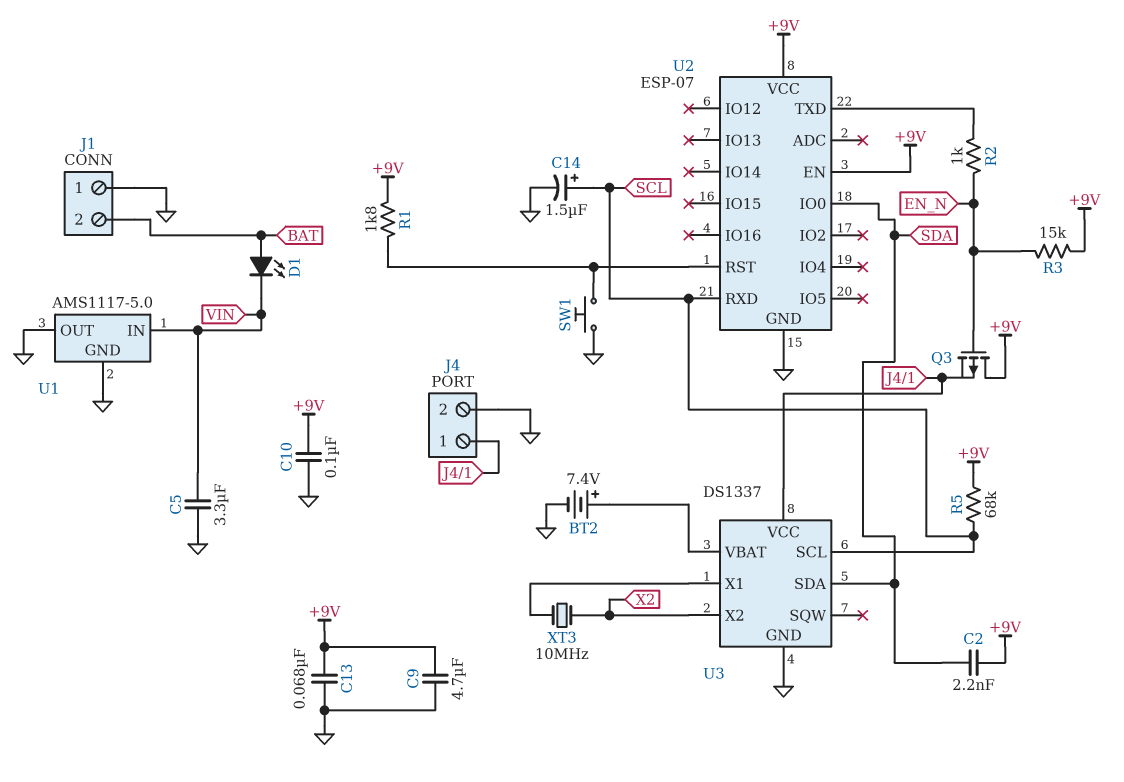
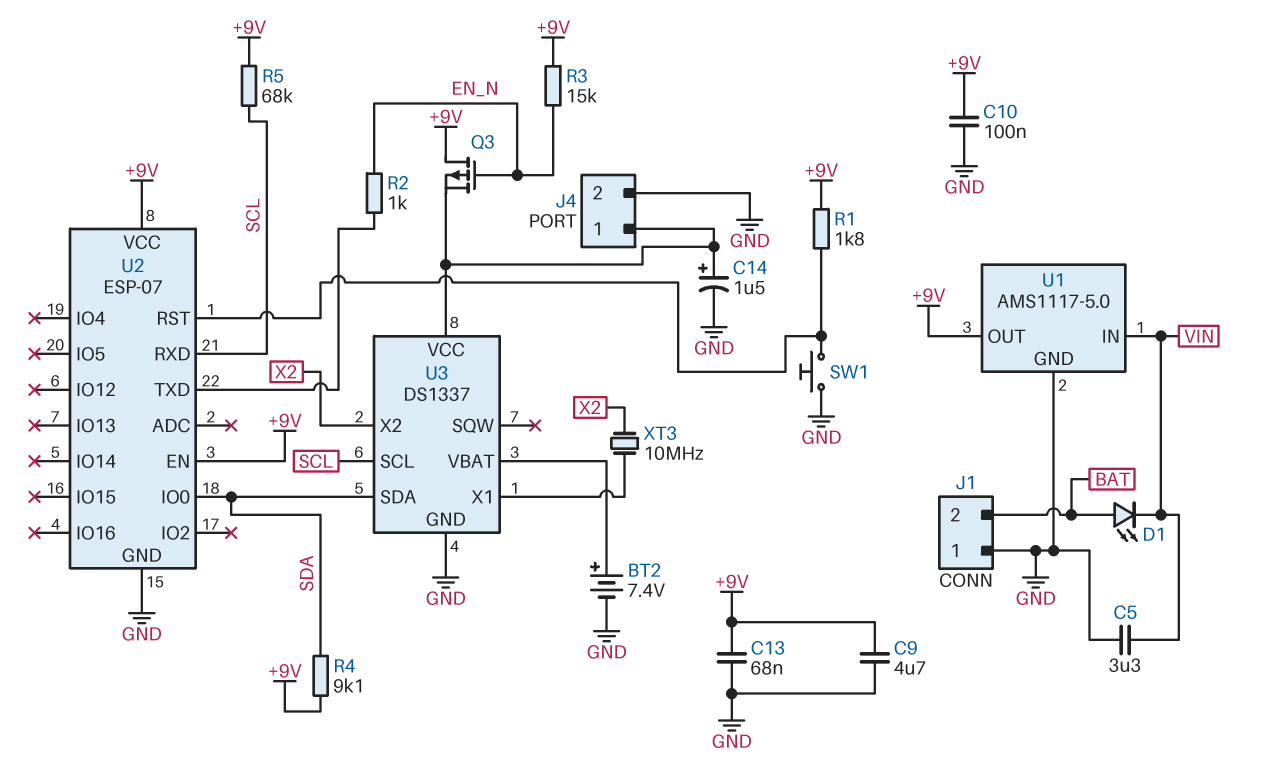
C2: 2.2nF (+9V, SDA) -> none
C14: 1.5uF (plus SCL, minus GND) -> 1.5uF (plus J4/1, minus GND)
R4: none -> 9.1k (+9V, SDA)
U1 pin OUT: GND -> +9V

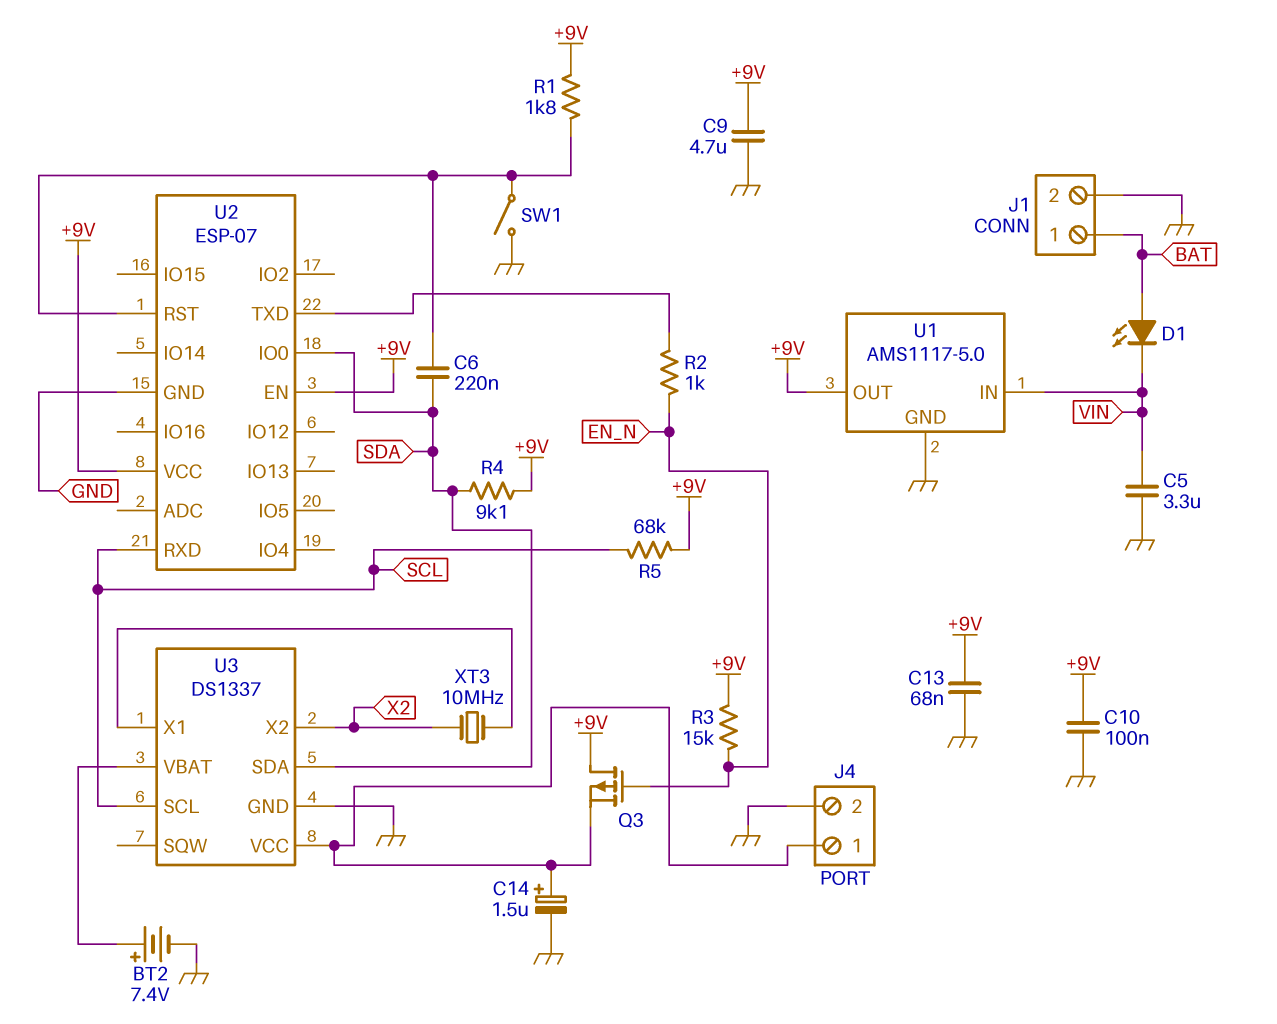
C6: none -> 220nF (SDA, U2/RST)
J1 pin 1: GND -> BAT
J1 pin 2: BAT -> GND
SW1: button (GND, U2/RST) -> switch (GND, U2/RST)

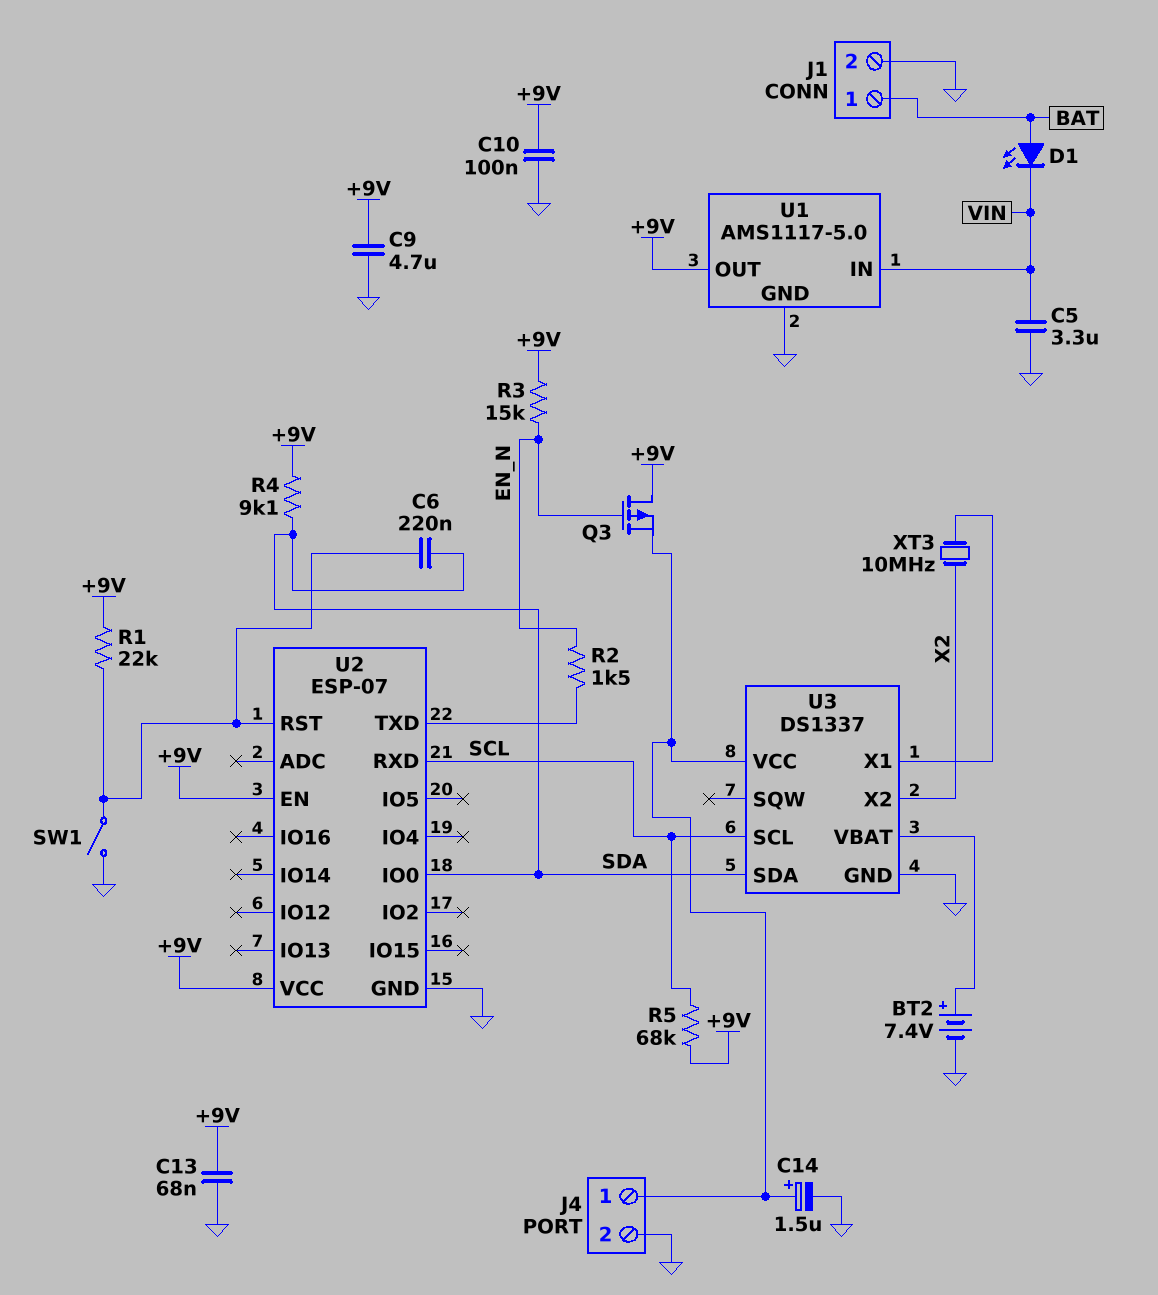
R1: 1.8k (+9V, U2/RST) -> 22k (+9V, U2/RST)
R2: 1k (EN_N, U2/TXD) -> 1.5k (EN_N, U2/TXD)

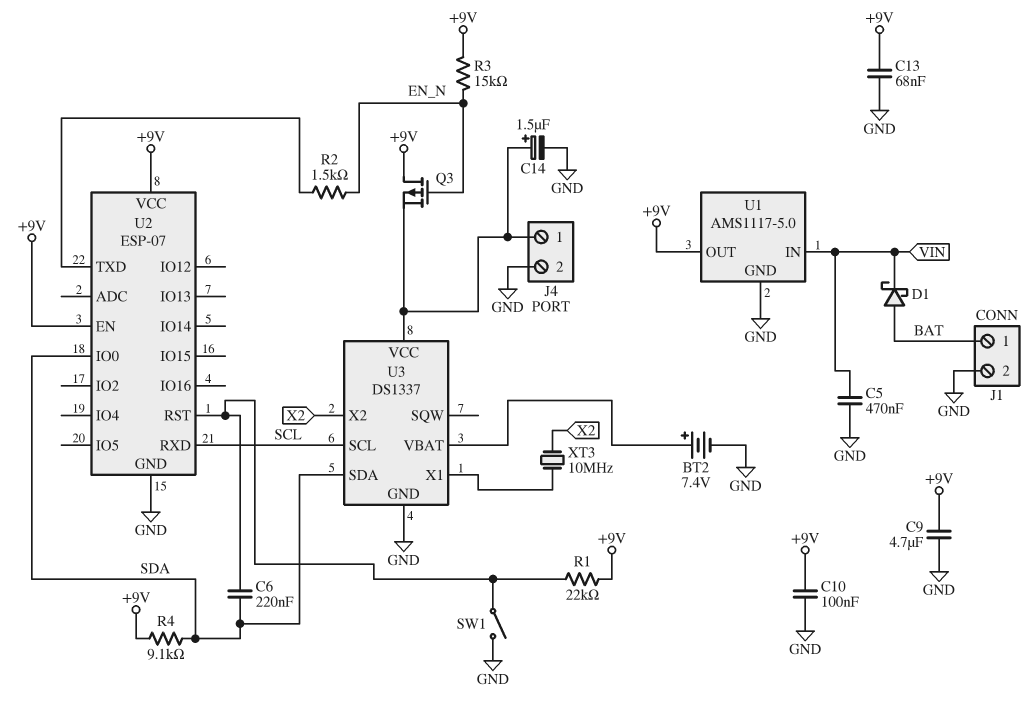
C5: 3.3uF (GND, VIN) -> 470nF (GND, VIN)
D1: LED (A BAT, K VIN) -> schottky (A BAT, K VIN)
R5: 68k (+9V, SCL) -> none

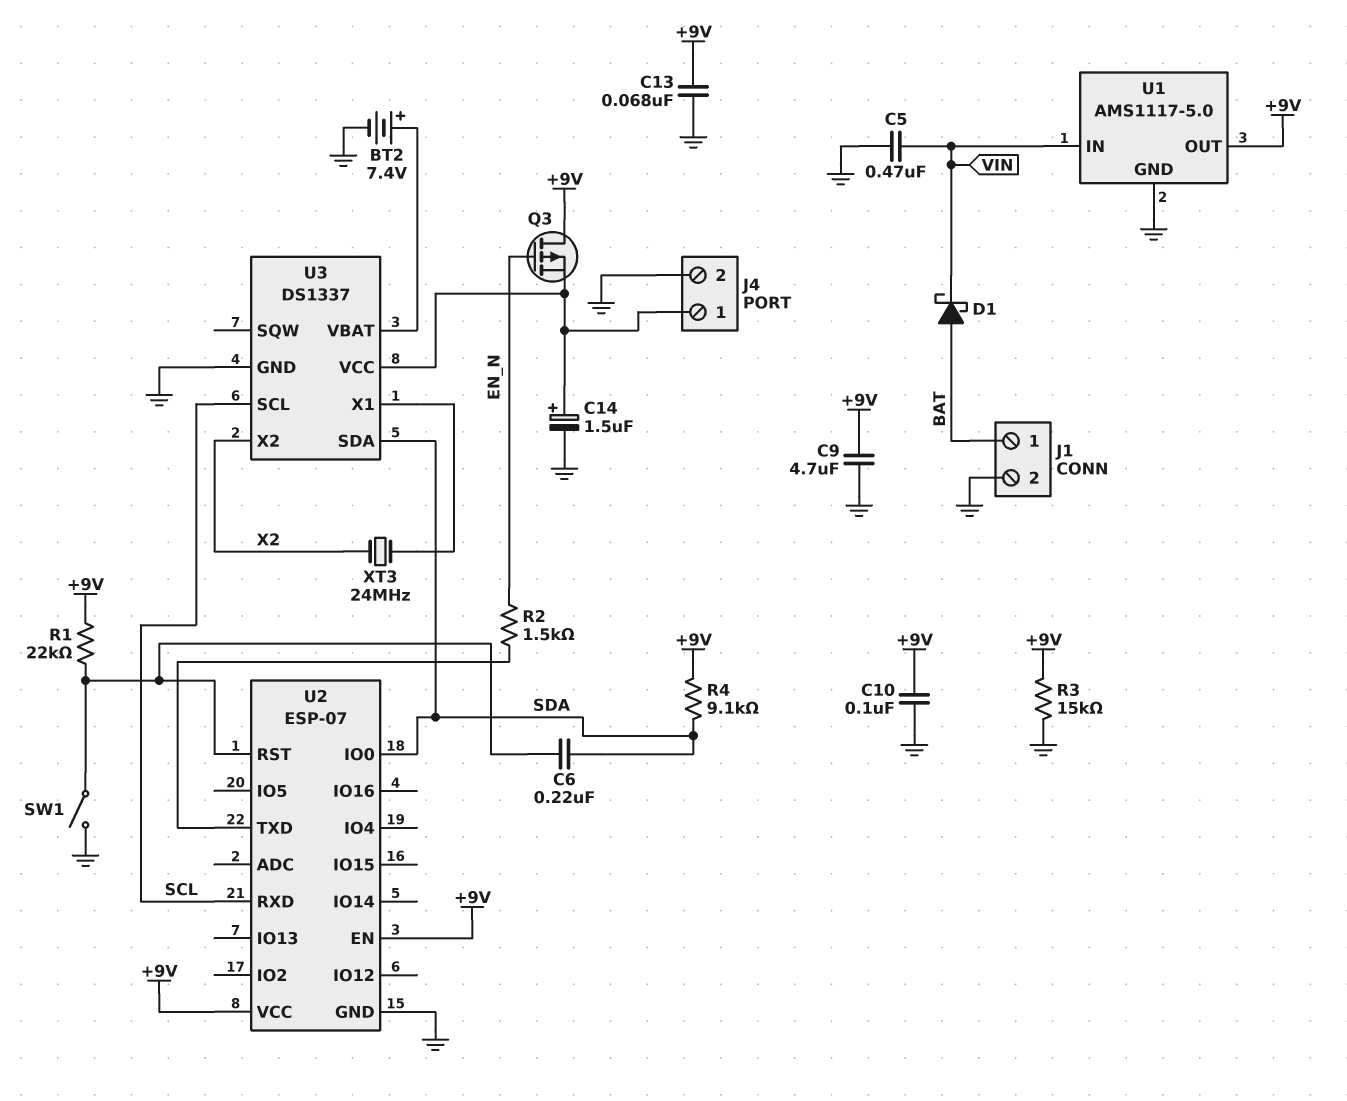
R3: 15k (+9V, EN_N) -> 15k (+9V, GND)
XT3: 10MHz (U3/X1, X2) -> 24MHz (U3/X1, X2)

